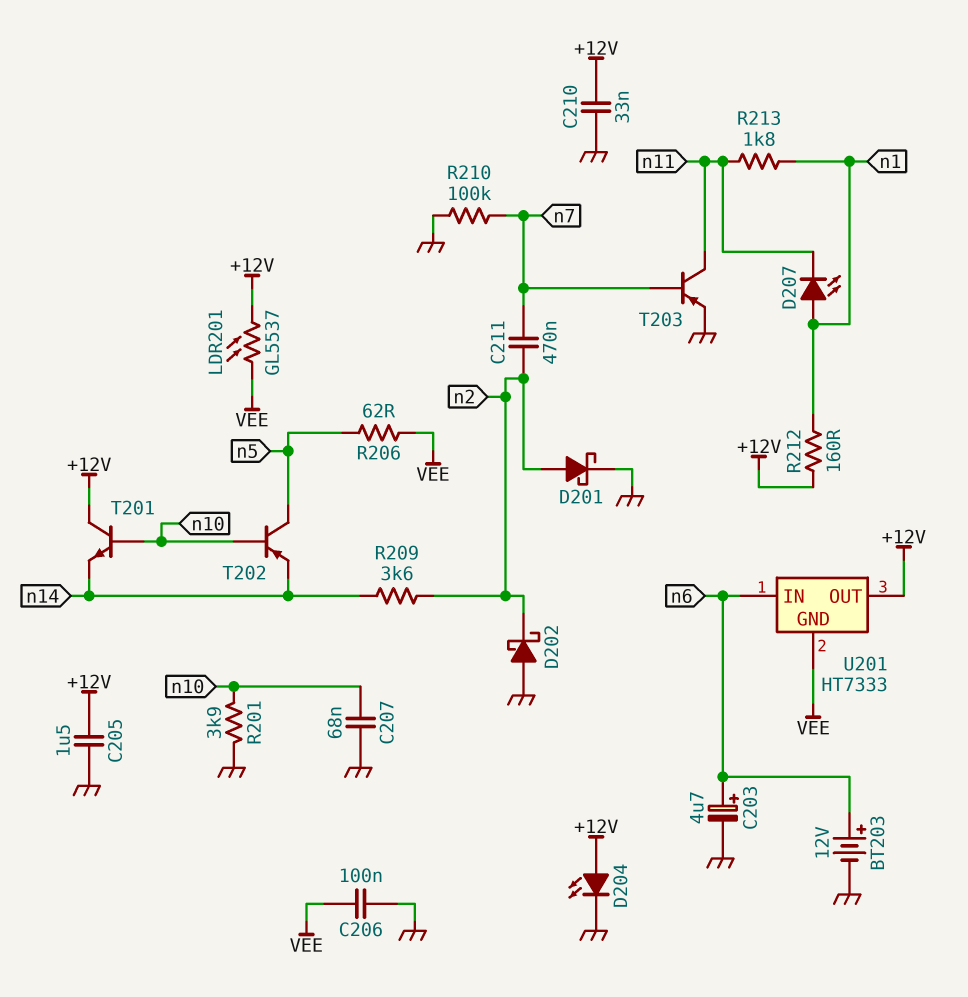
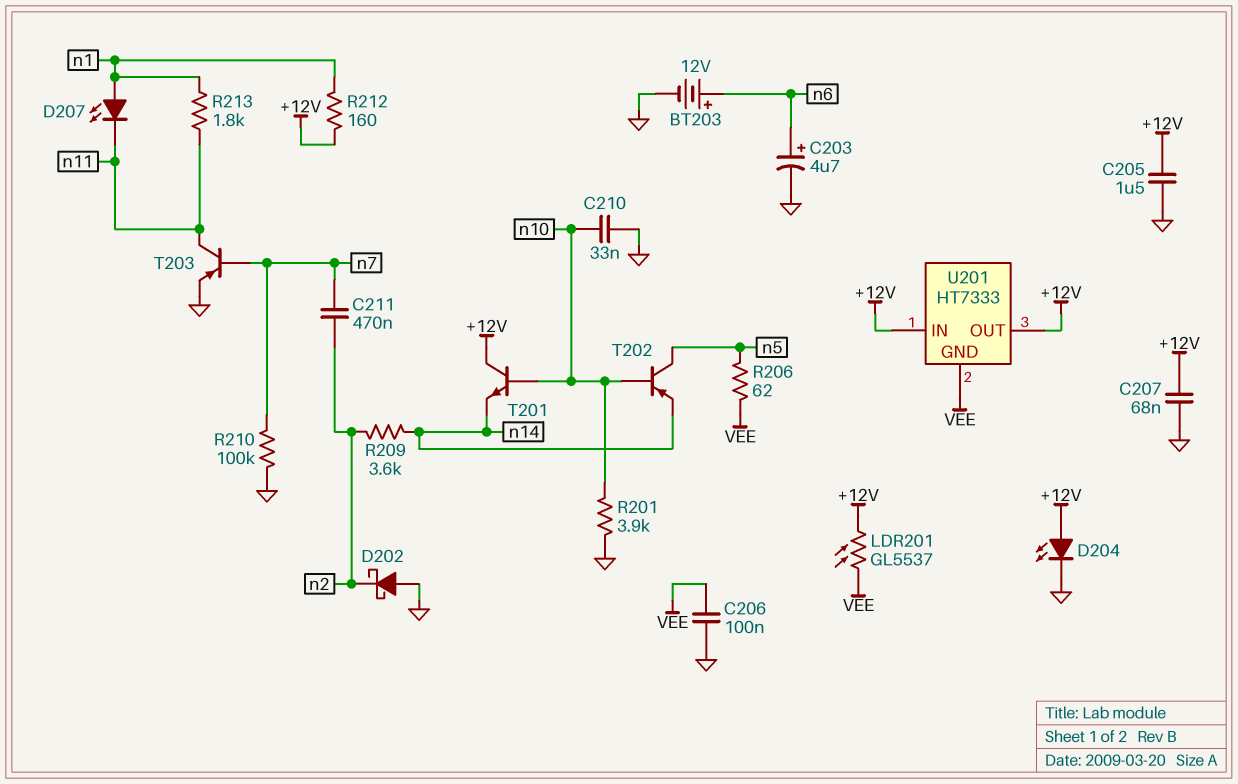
C207: 68nF (GND, n10) -> 68nF (+12V, GND)
C210: 33nF (+12V, GND) -> 33nF (GND, n10)
D201: schottky (A n2, K GND) -> none
U201 pin IN: n6 -> +12V

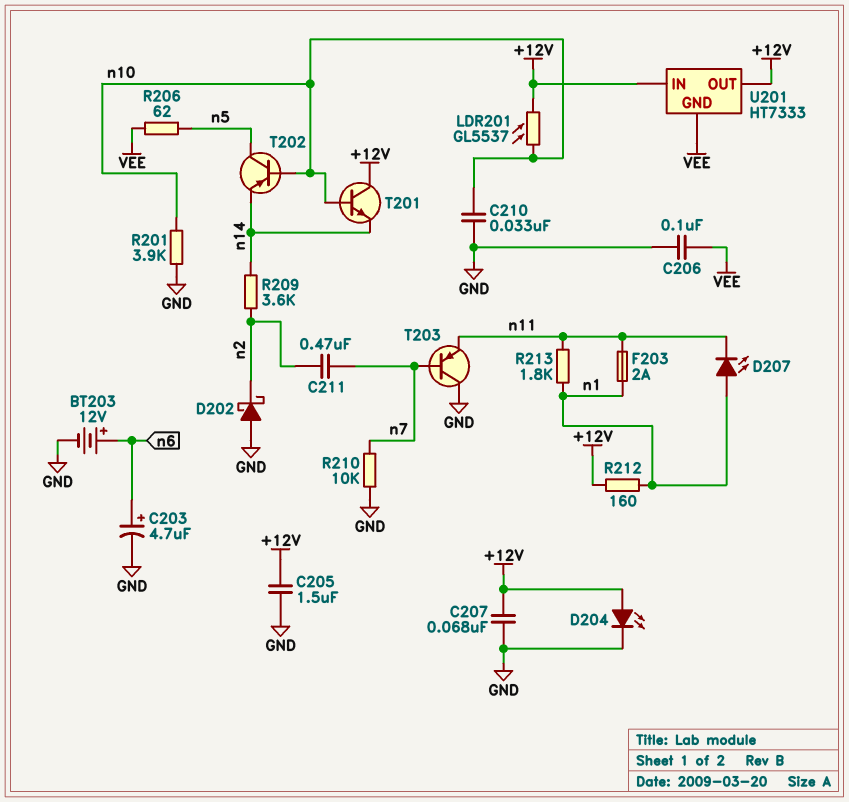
F203: none -> 2A (n1, n11)
LDR201: GL5537 (+12V, VEE) -> GL5537 (+12V, n10)
R210: 100k (GND, n7) -> 10k (GND, n7)
T203: PNP (B n7, C n11, E GND) -> PNP (B n7, C GND, E n11)

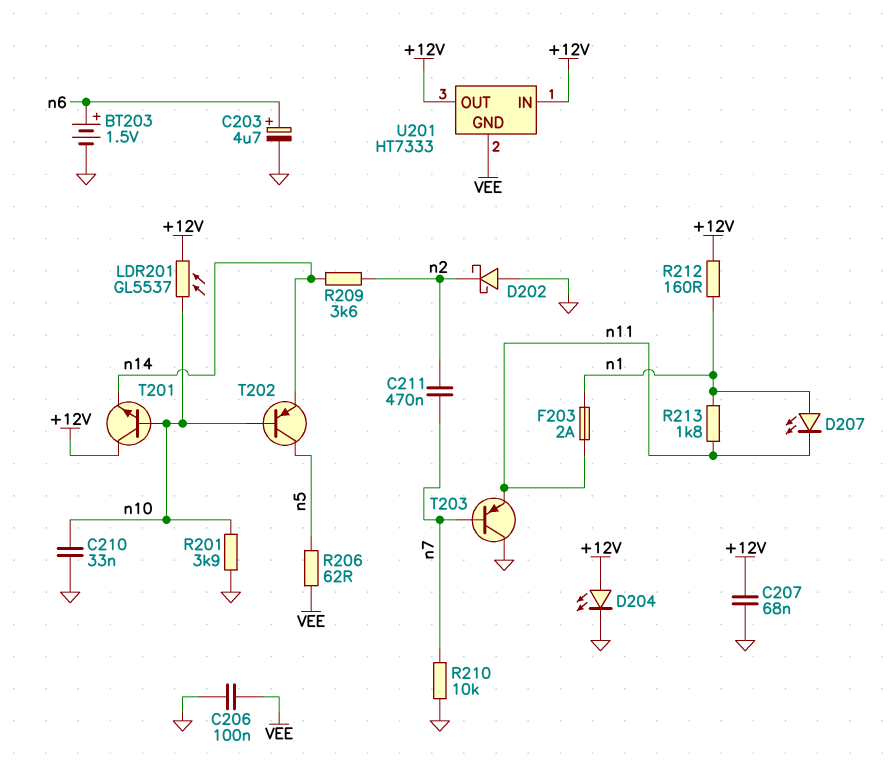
BT203: 12V (plus n6, minus GND) -> 1.5V (plus n6, minus GND)
C205: 1.5uF (+12V, GND) -> none

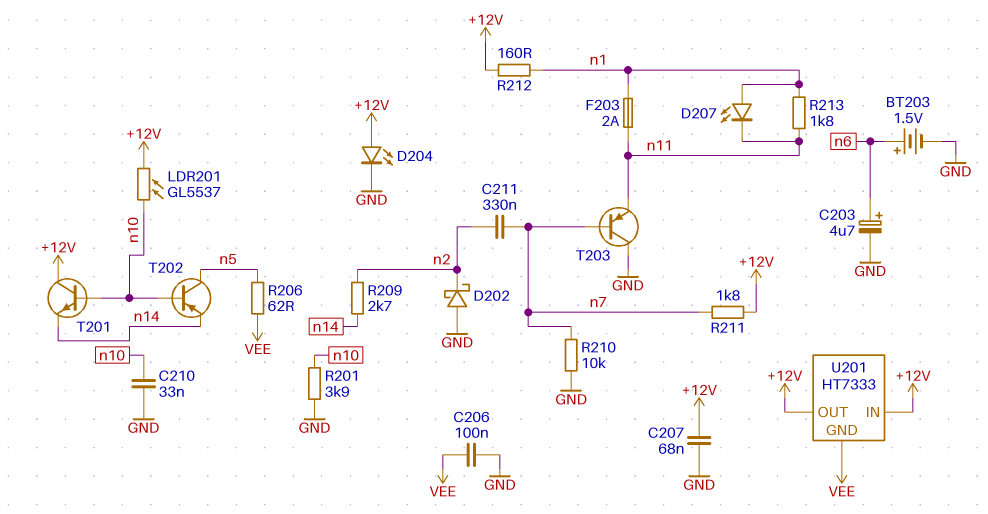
C211: 470nF (n2, n7) -> 330nF (n2, n7)
R209: 3.6k (n2, n14) -> 2.7k (n2, n14)
R211: none -> 1.8k (+12V, n7)

